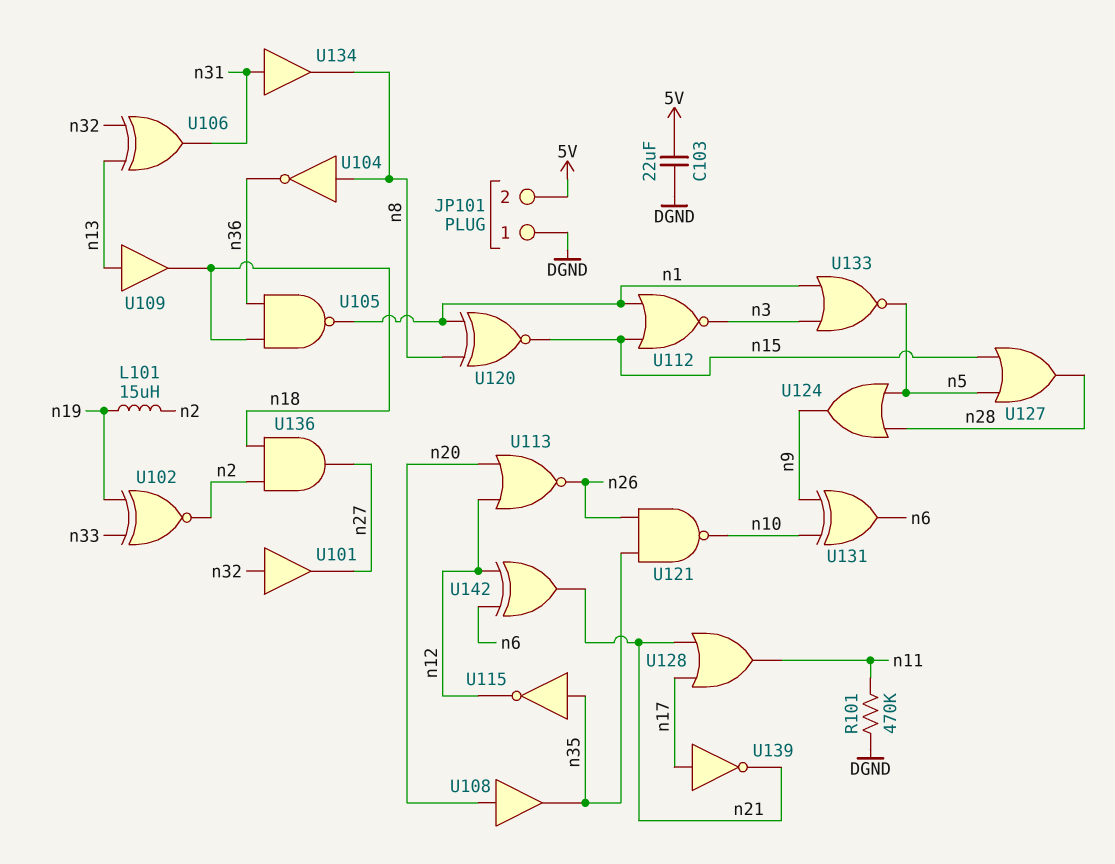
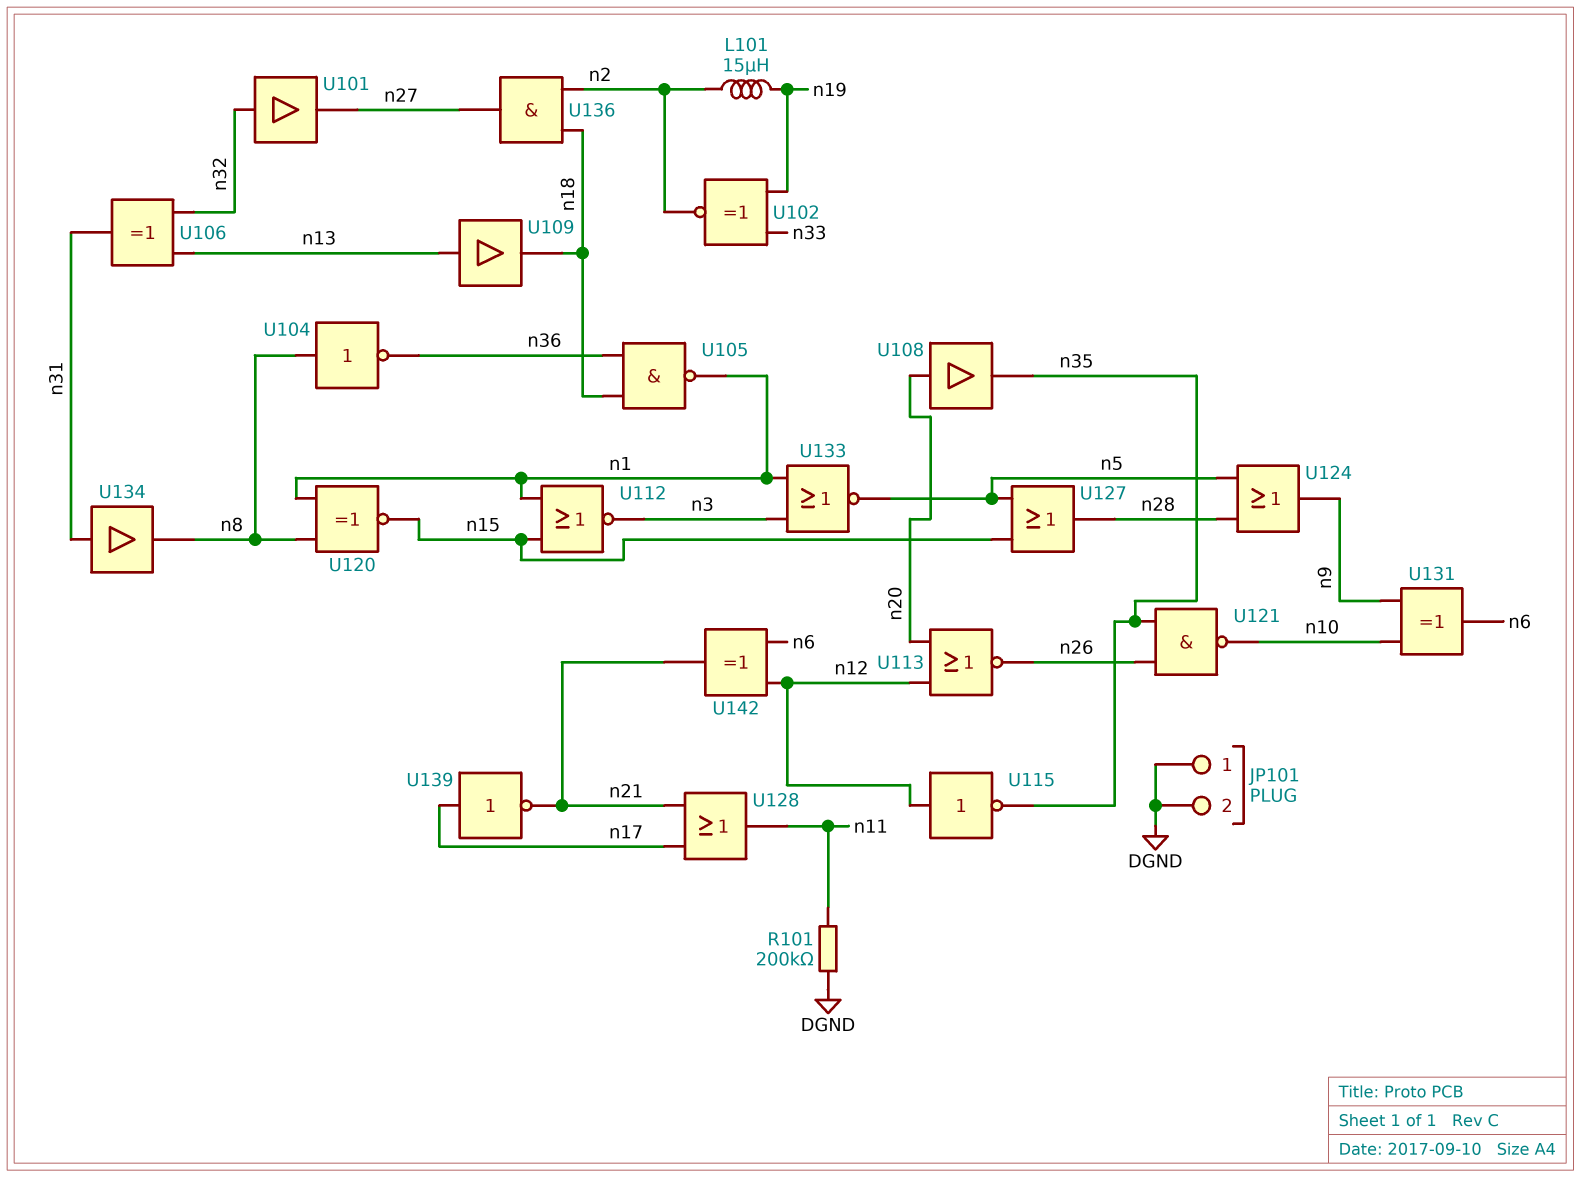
C103: 22uF (5V, DGND) -> none
JP101 pin 2: 5V -> DGND
R101: 470k (DGND, n11) -> 200k (DGND, n11)
U115: NOT (in n35, out n12) -> NOT (in n12, out n35)

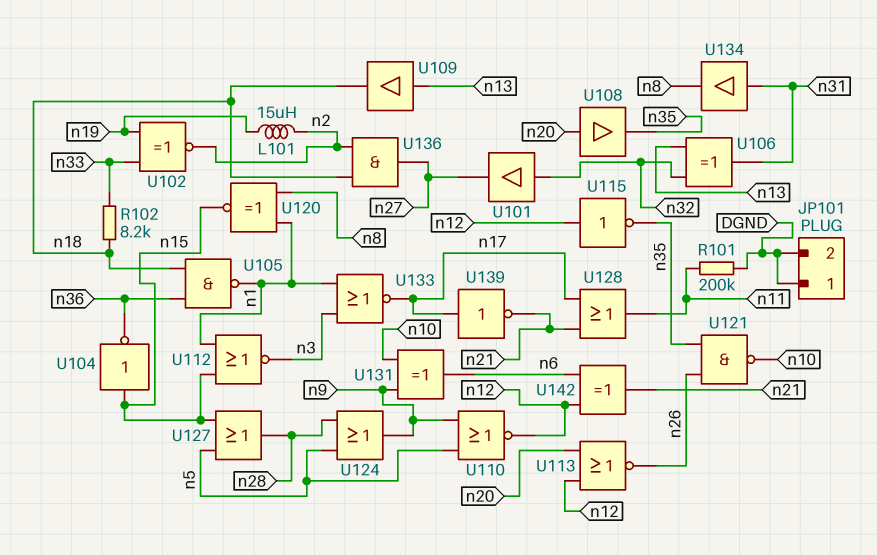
R102: none -> 8.2k (n18, n33)
U104: NOT (in n8, out n36) -> NOT (in n15, out n36)
U110: none -> NOR (in n5, in n9, out n12)
U133: NOR (in n1, in n3, out n5) -> NOR (in n1, in n3, out n17)

